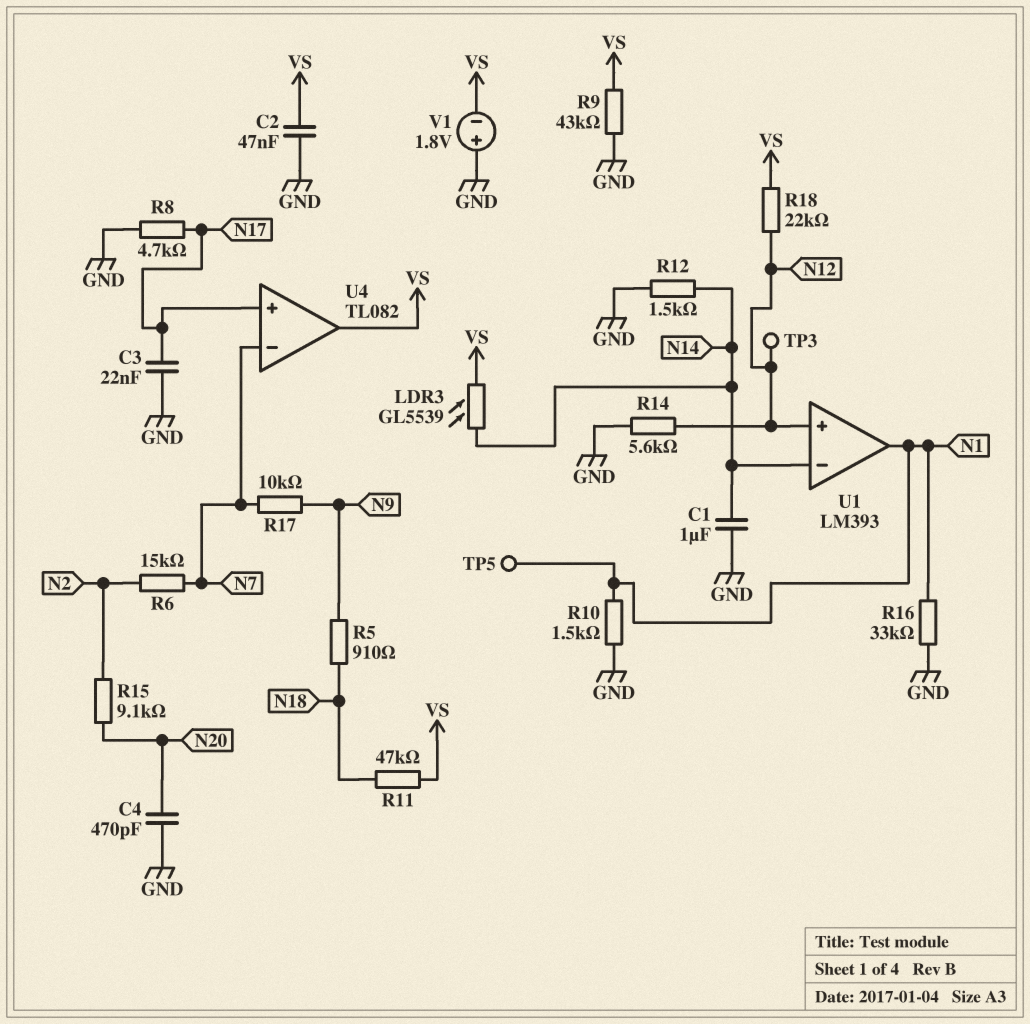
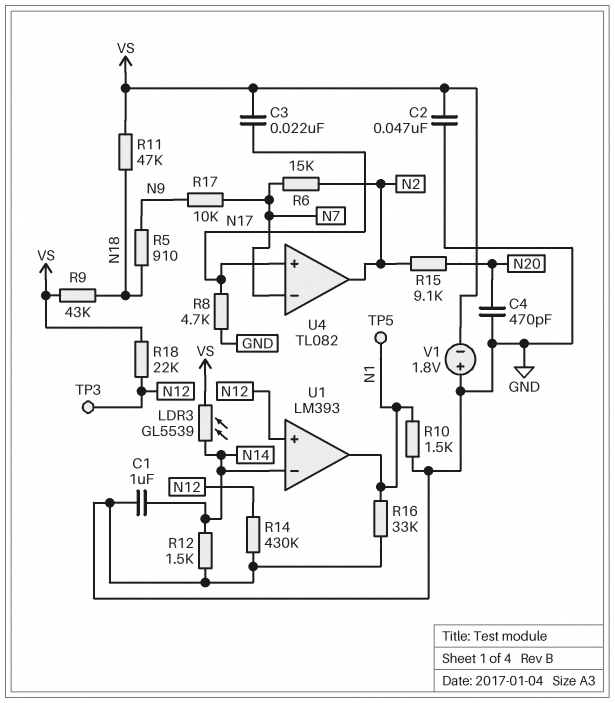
C3: 22nF (GND, N17) -> 22nF (N17, VS)
R9: 43k (GND, VS) -> 43k (N18, VS)
R14: 5.6k (GND, N12) -> 430k (GND, N12)
U4 pin out: VS -> N2

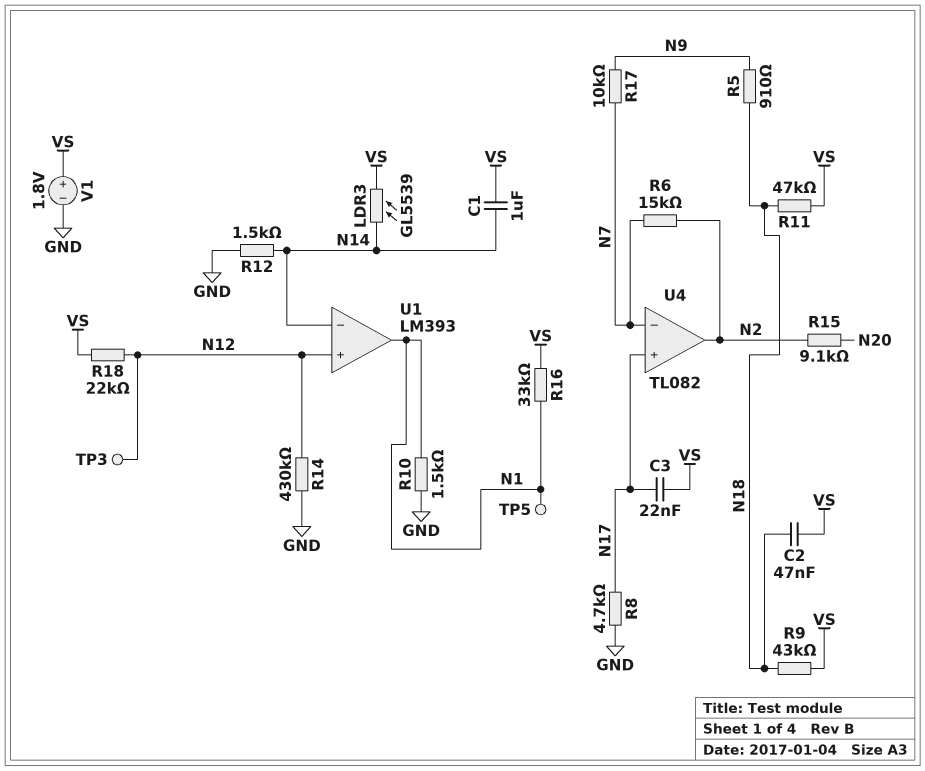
C1: 1uF (GND, N14) -> 1uF (N14, VS)
C2: 47nF (GND, VS) -> 47nF (N18, VS)
C4: 470pF (GND, N20) -> none
R16: 33k (GND, N1) -> 33k (N1, VS)
V1: 1.8V (plus GND, minus VS) -> 1.8V (plus VS, minus GND)

